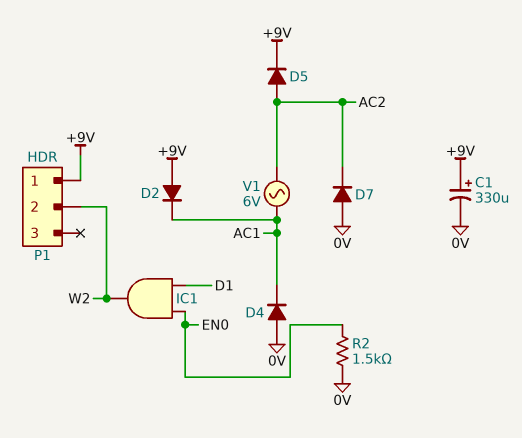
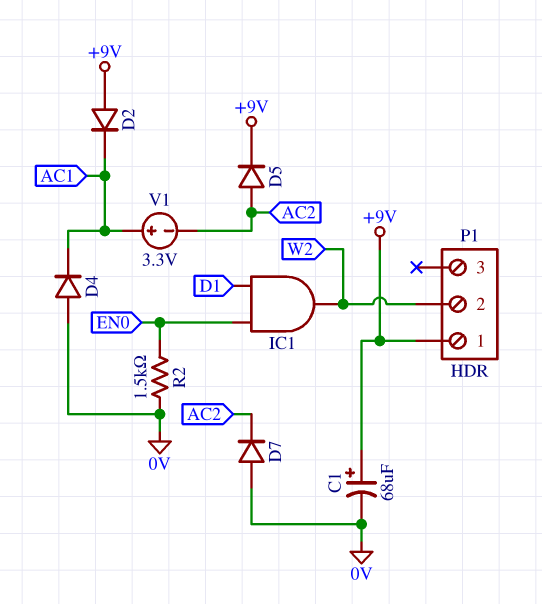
C1: 330uF (plus +9V, minus 0V) -> 68uF (plus +9V, minus 0V)
V1: AC 6V (AC1, AC2) -> 3.3V (plus AC1, minus AC2)

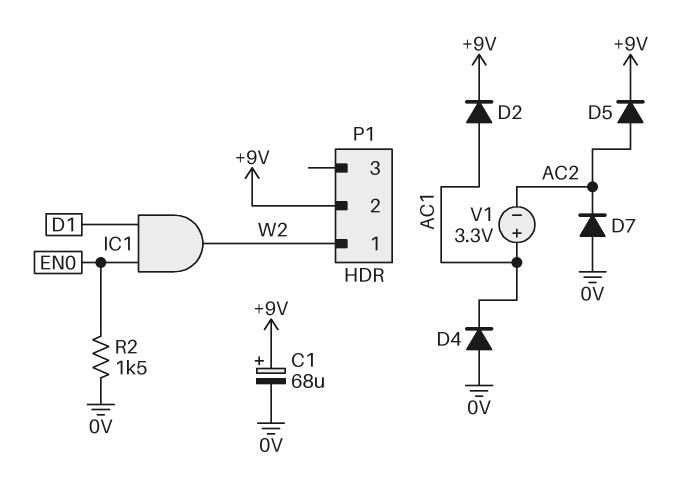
D2: diode (A +9V, K AC1) -> diode (A AC1, K +9V)
P1 pin 1: +9V -> W2
P1 pin 2: W2 -> +9V

